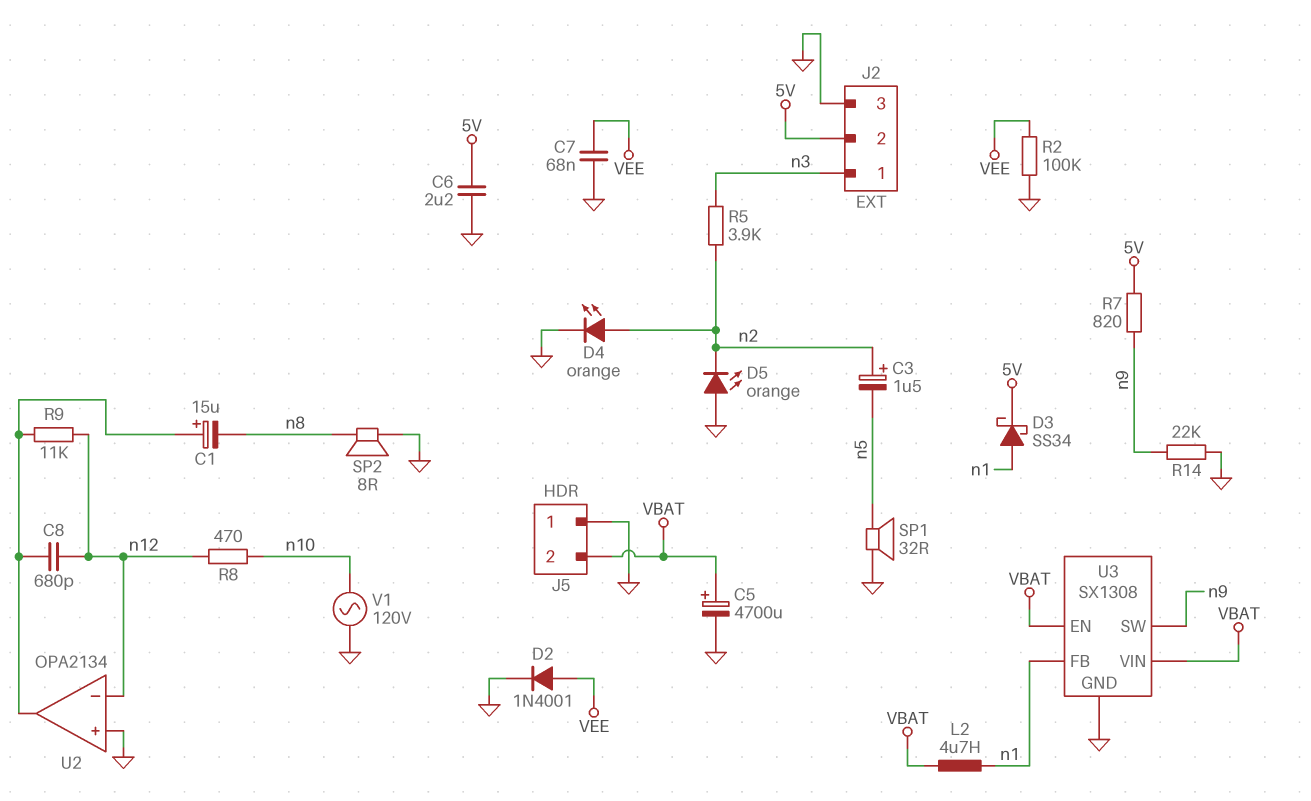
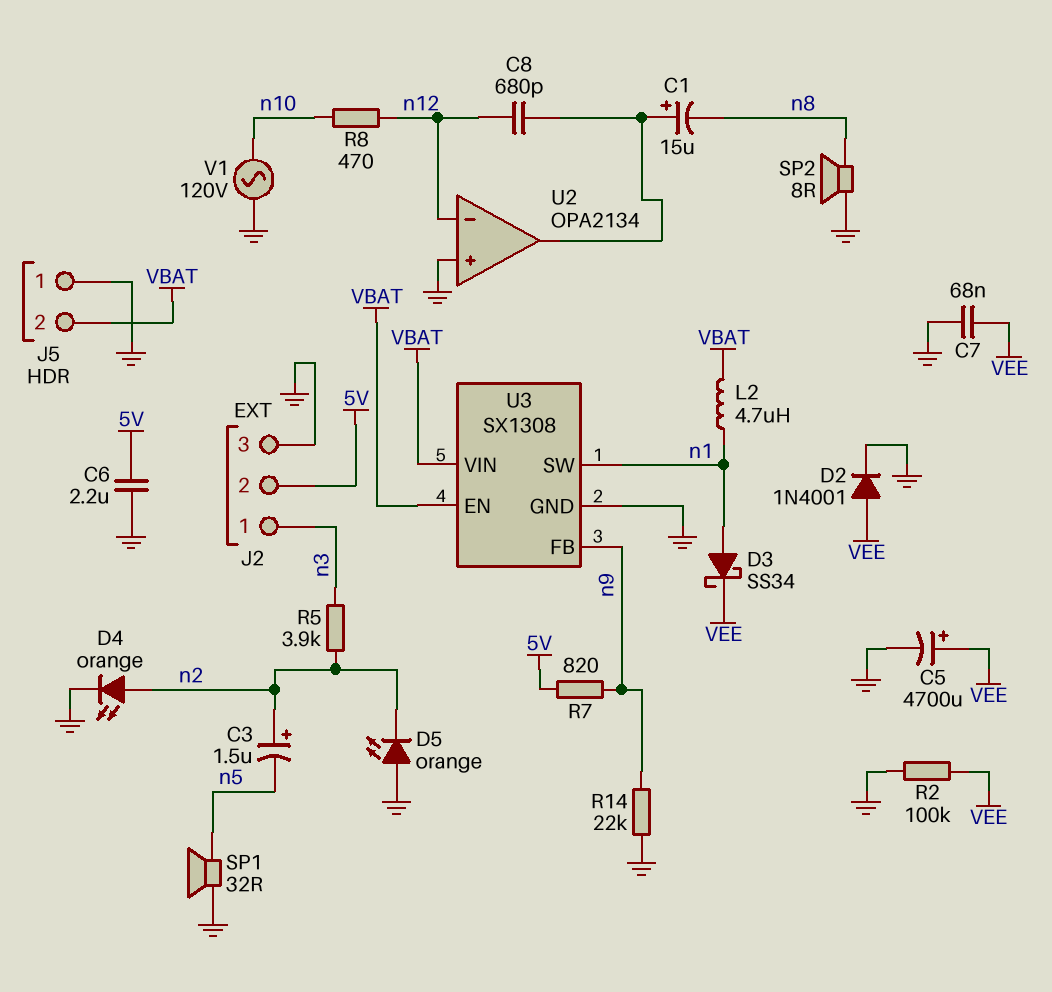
C5: 4700uF (plus VBAT, minus GND) -> 4700uF (plus VEE, minus GND)
D3: schottky SS34 (A n1, K 5V) -> schottky SS34 (A n1, K VEE)
R9: 11k (U2/out, n12) -> none
U3 pin FB: n1 -> n9
U3 pin SW: n9 -> n1

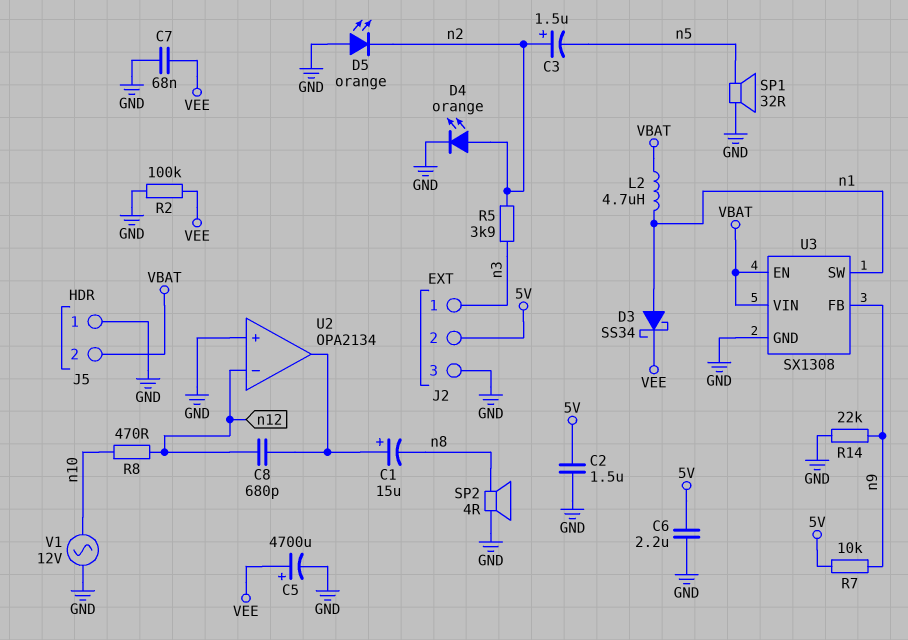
C2: none -> 1.5uF (5V, GND)
D2: diode 1N4001 (A VEE, K GND) -> none
R7: 820 (5V, n9) -> 10k (5V, n9)
SP2: speaker 8R (GND, n8) -> speaker 4R (GND, n8)
V1: AC 120V (GND, n10) -> AC 12V (GND, n10)

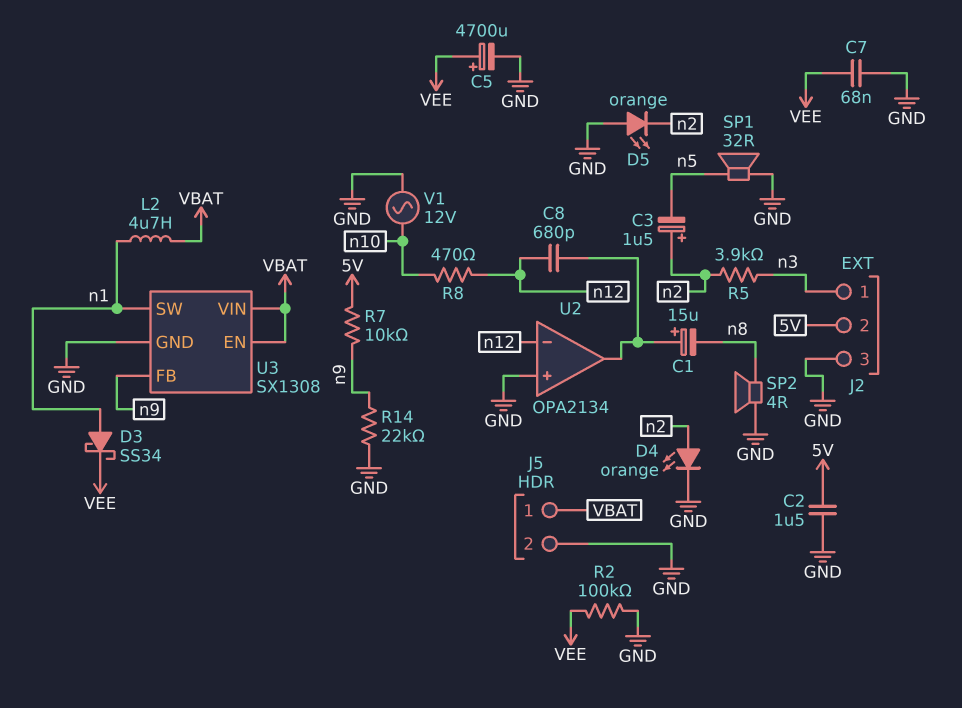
C6: 2.2uF (5V, GND) -> none
J5 pin 1: GND -> VBAT
J5 pin 2: VBAT -> GND

